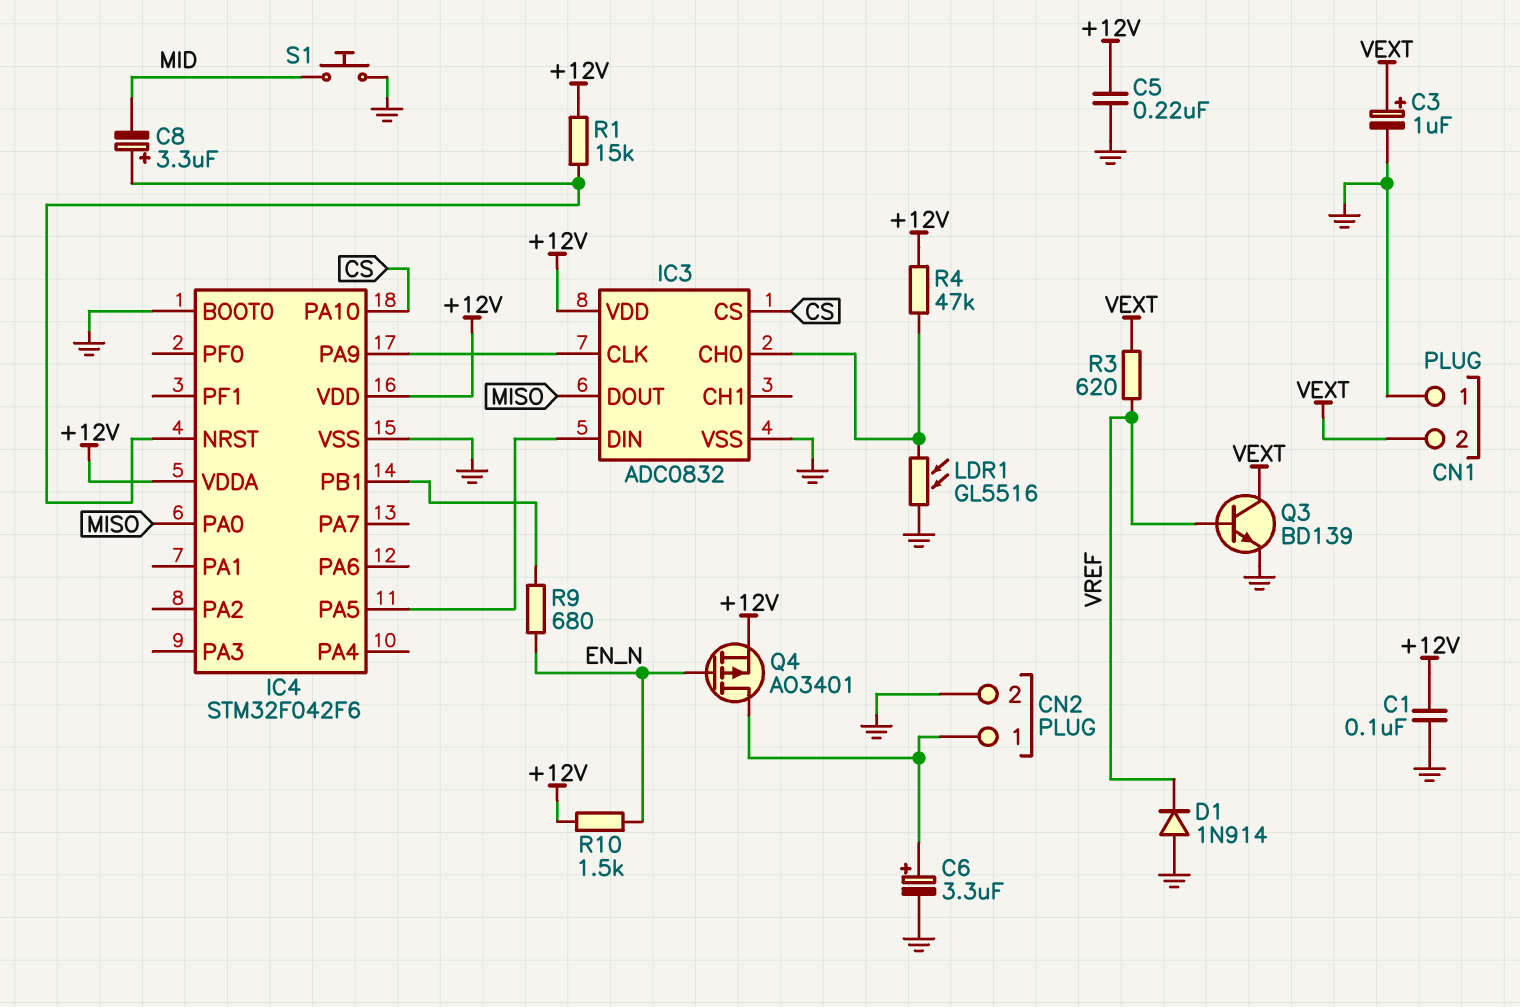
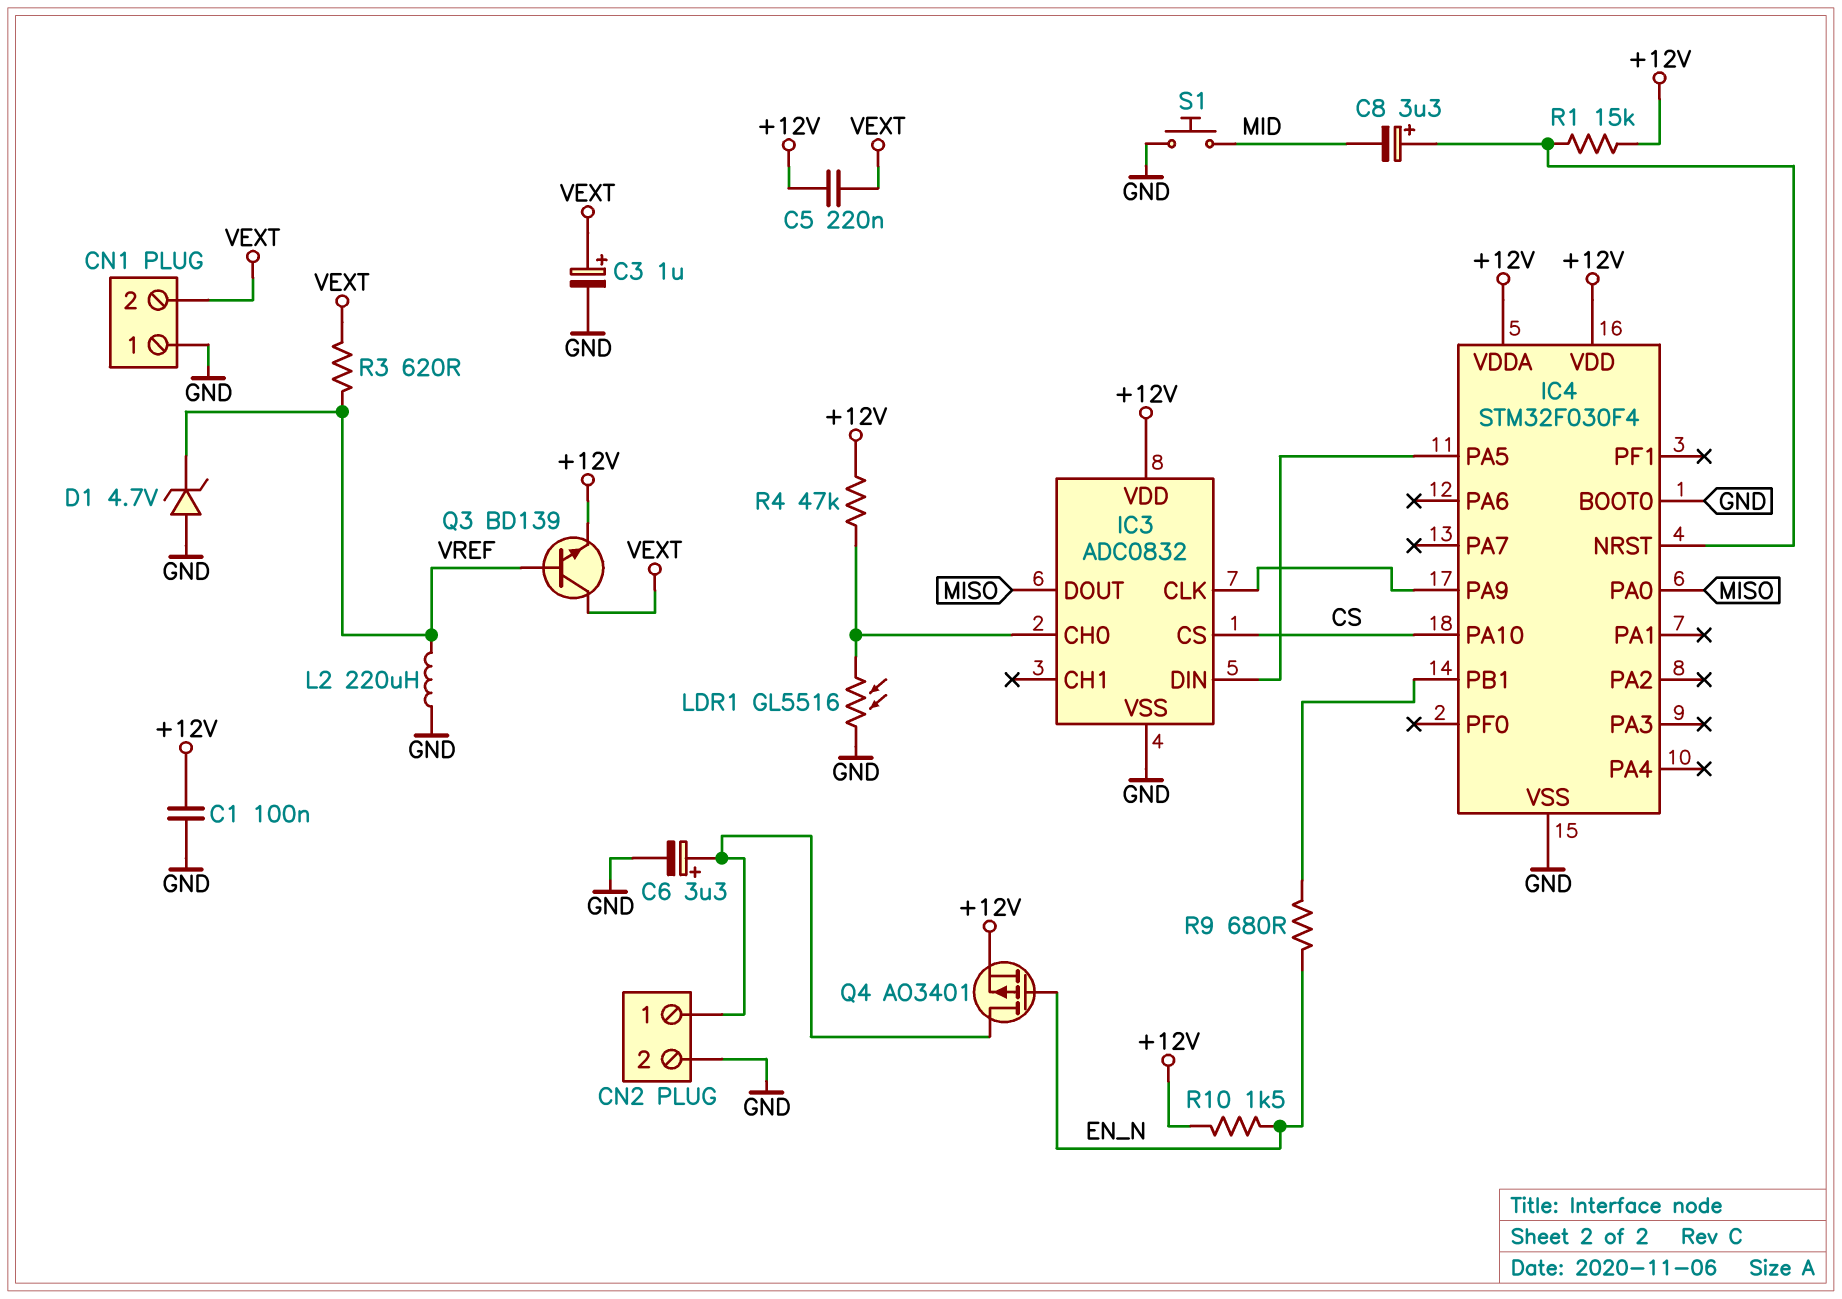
C5: 220nF (+12V, GND) -> 220nF (+12V, VEXT)
D1: diode 1N914 (A GND, K VREF) -> zener 4.7V (A GND, K VREF)
IC4: STM32F042F6 -> STM32F030F4
L2: none -> 220uH (GND, VREF)
Q3: NPN BD139 (B VREF, C VEXT, E GND) -> NPN BD139 (B VREF, C VEXT, E +12V)

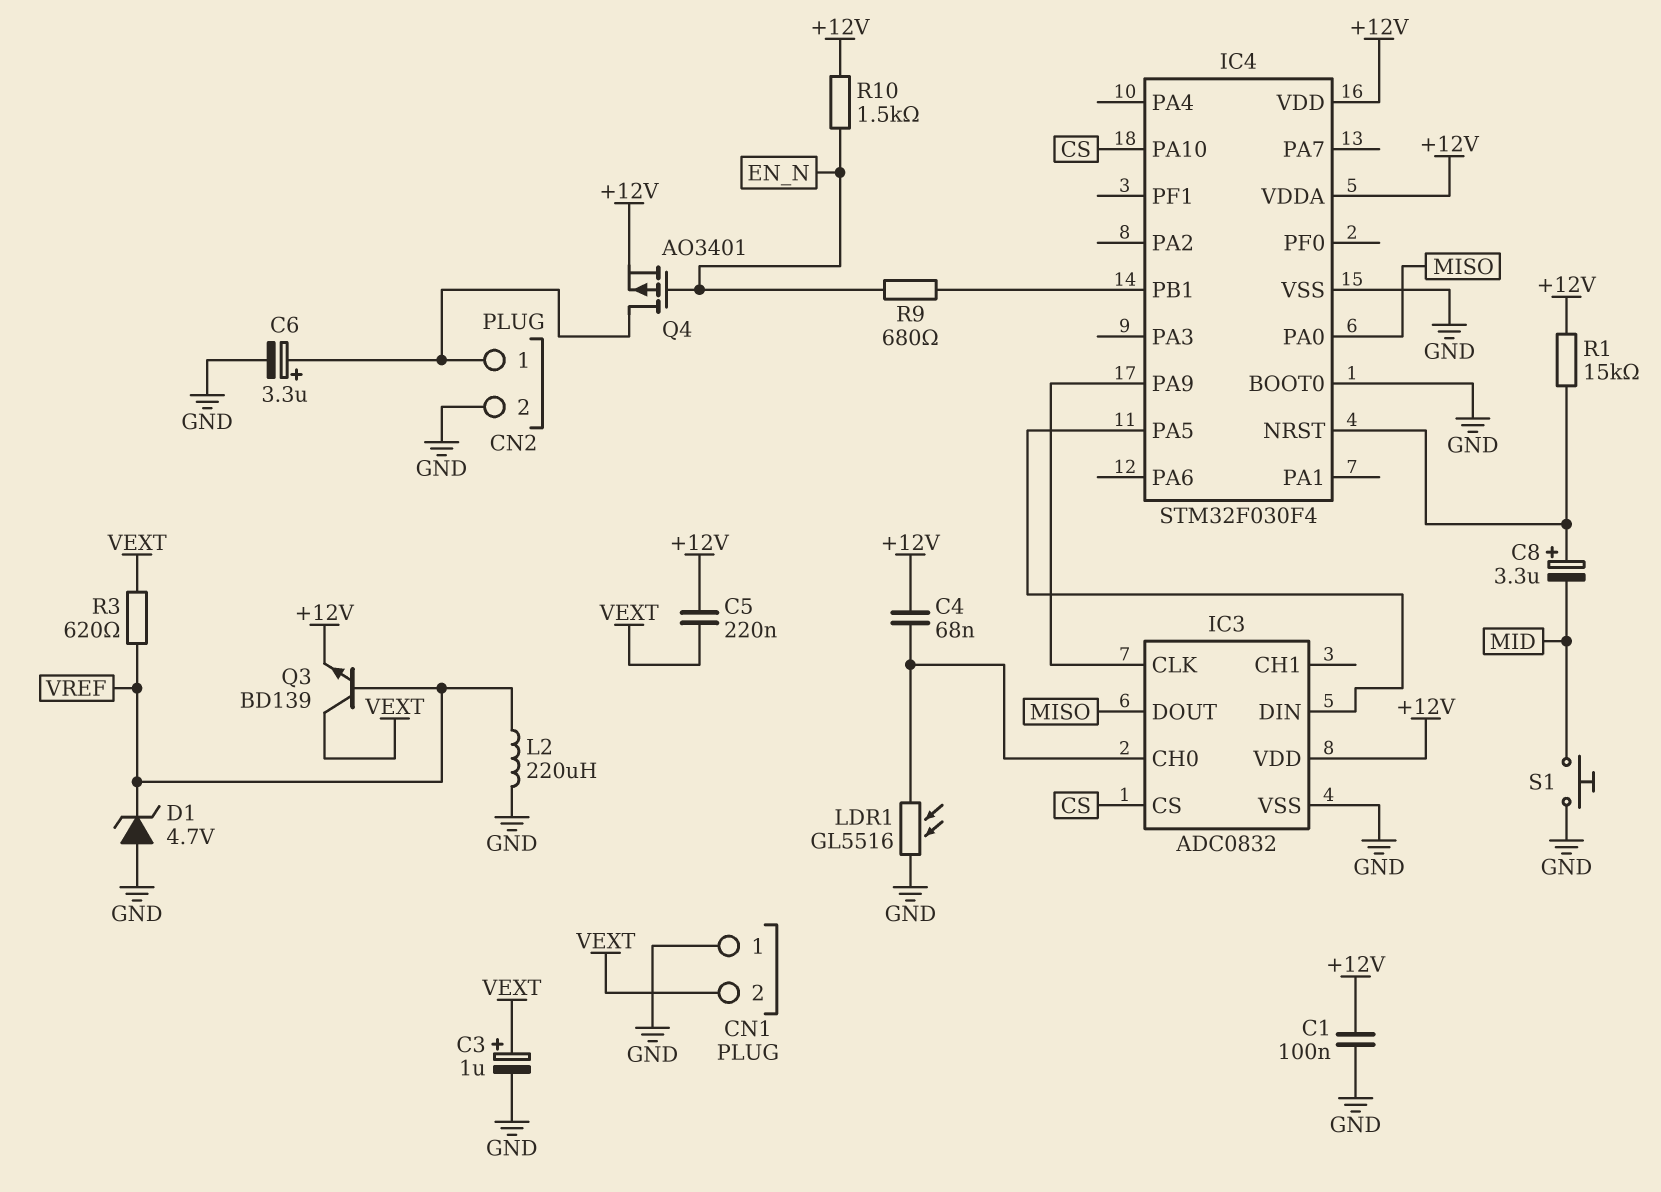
C4: none -> 68nF (+12V, IC3/CH0)
R4: 47k (+12V, IC3/CH0) -> none

